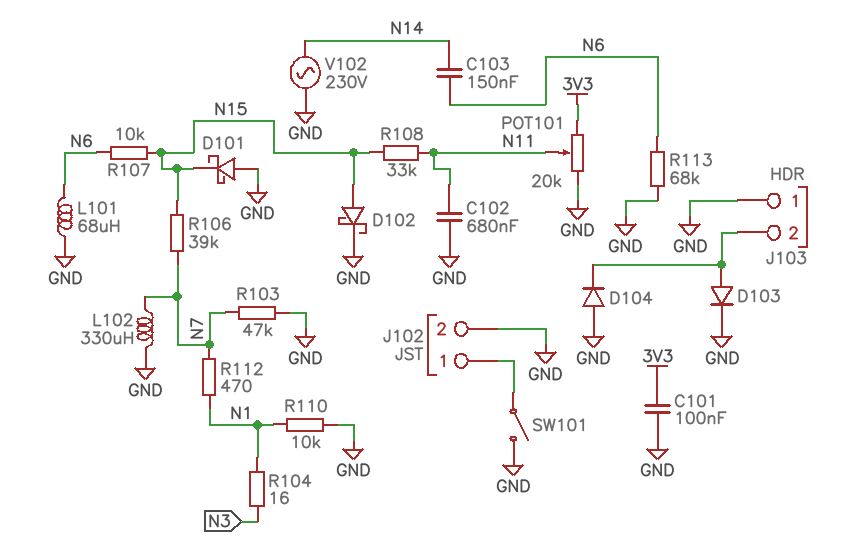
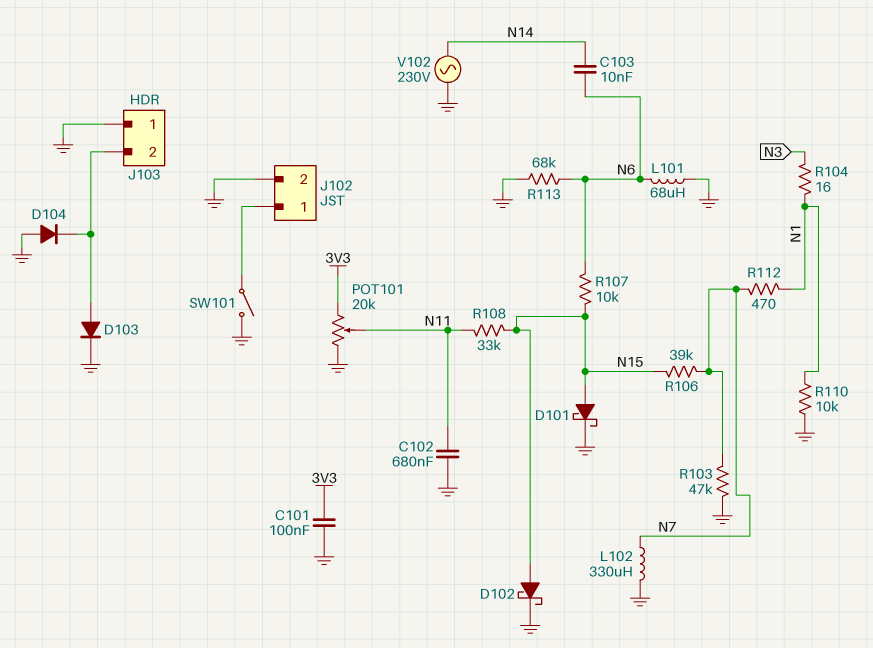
C103: 150nF (N6, N14) -> 10nF (N6, N14)
D101: schottky (A GND, K N15) -> schottky (A N15, K GND)

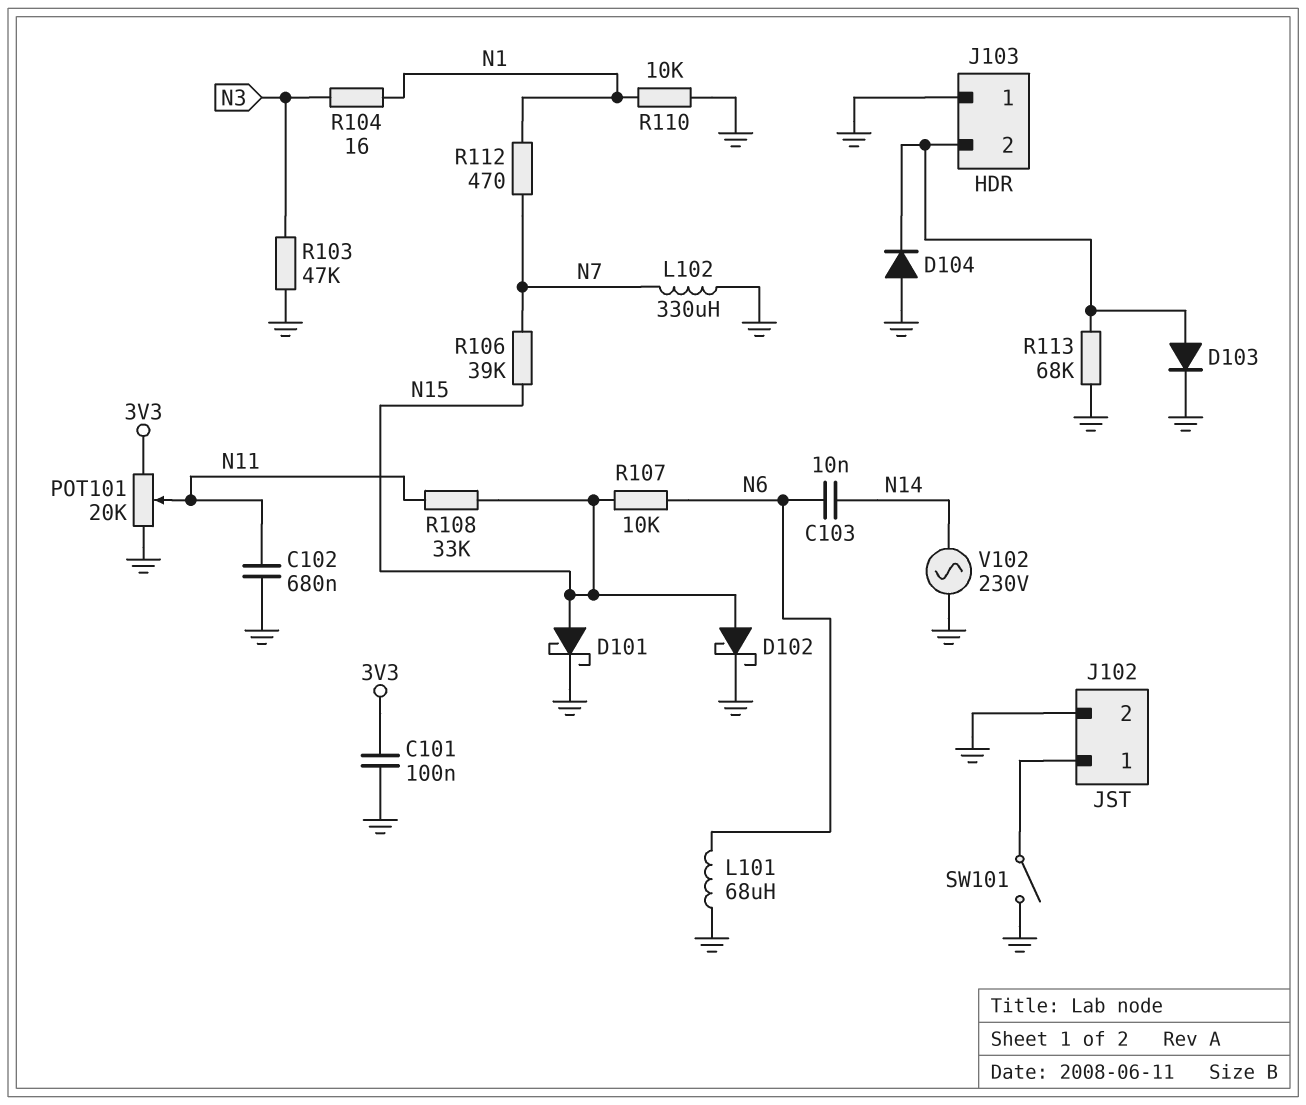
R103: 47k (GND, N7) -> 47k (GND, N3)
R113: 68k (GND, N6) -> 68k (GND, J103/2)

